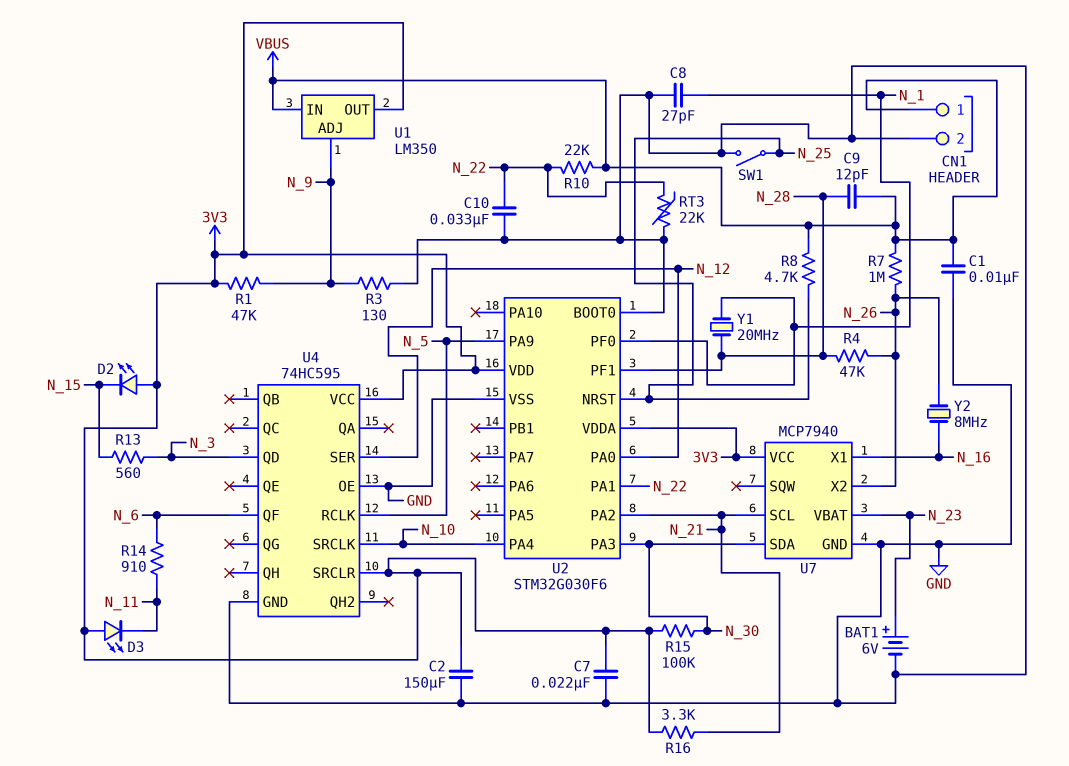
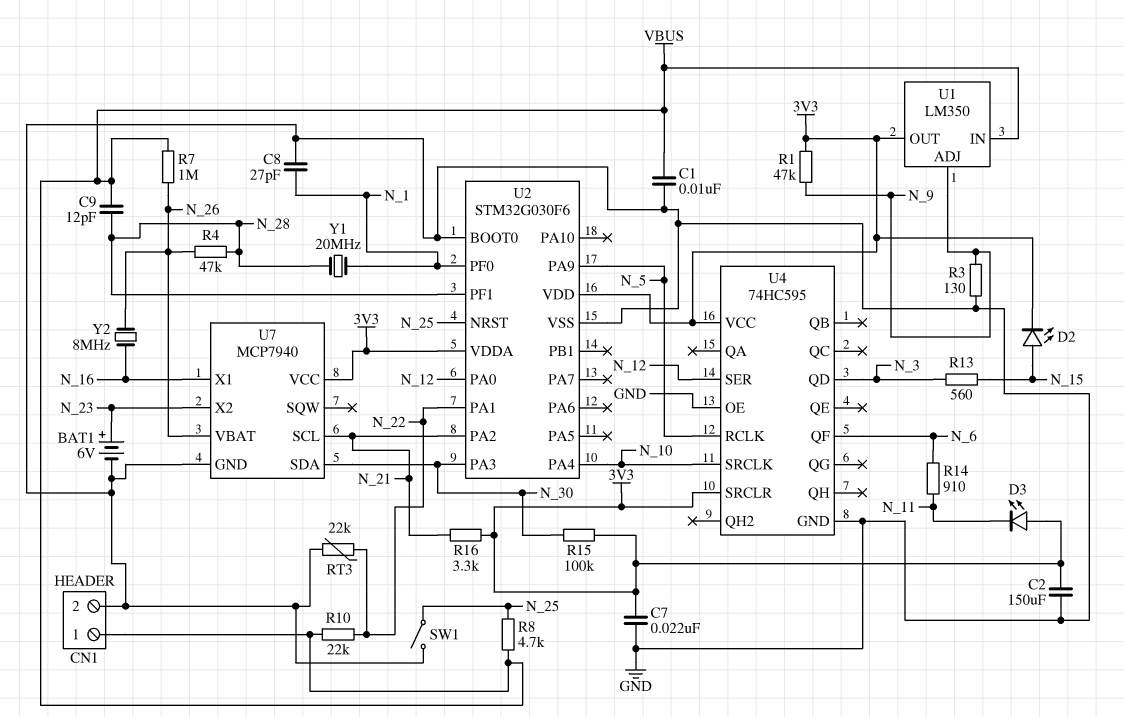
C10: 33nF (GND, N_22) -> none
D2: LED (A 3V3, K N_15) -> LED (A N_15, K 3V3)
U7 pin VBAT: N_23 -> N_26
U7 pin X2: N_26 -> N_23

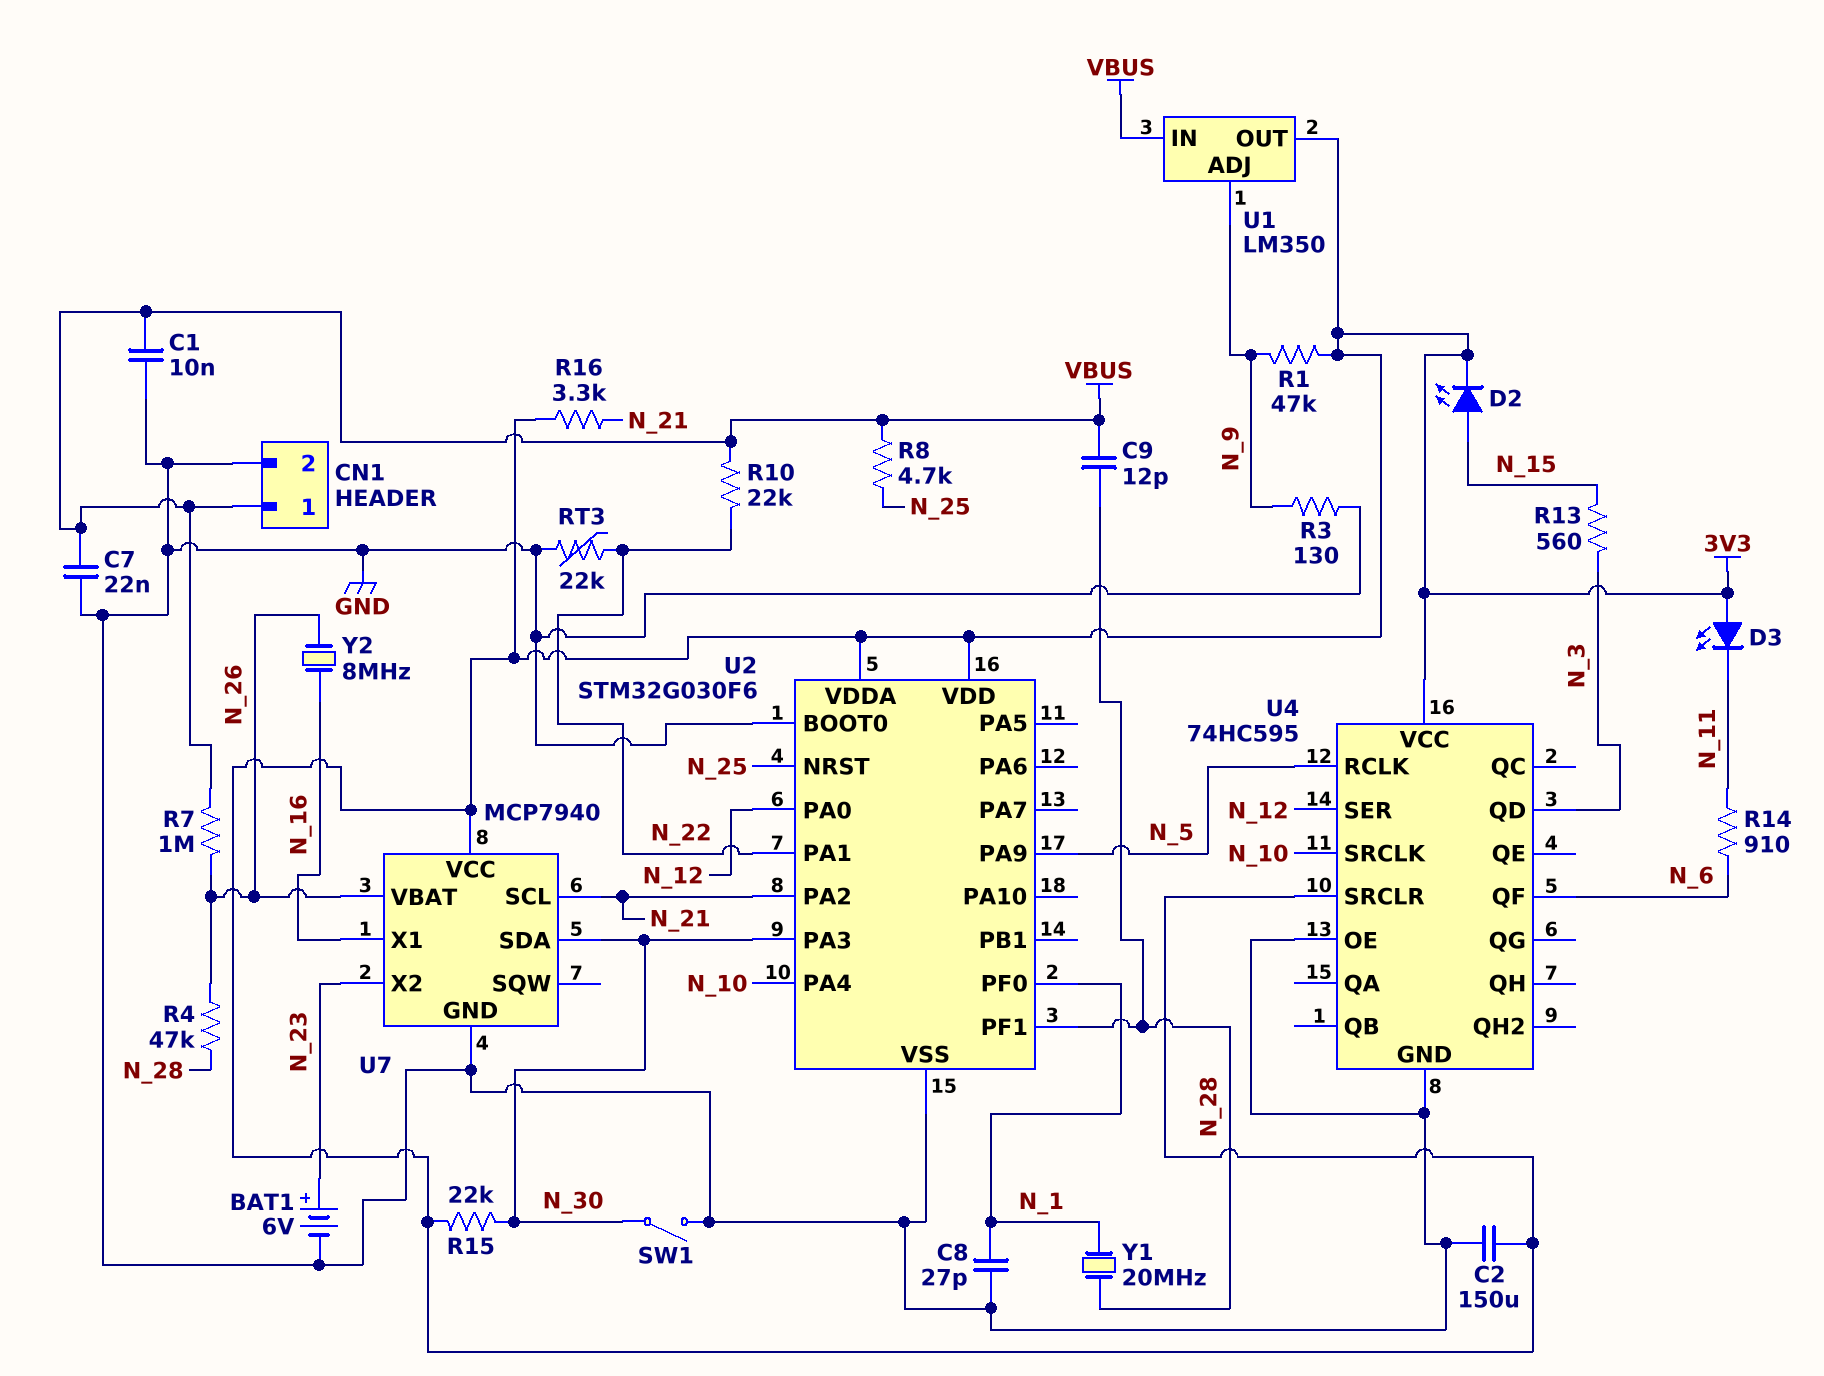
C7: 22nF (3V3, GND) -> 22nF (GND, VBUS)
R15: 100k (3V3, N_30) -> 22k (3V3, N_30)
SW1: switch (GND, N_25) -> switch (GND, N_30)

